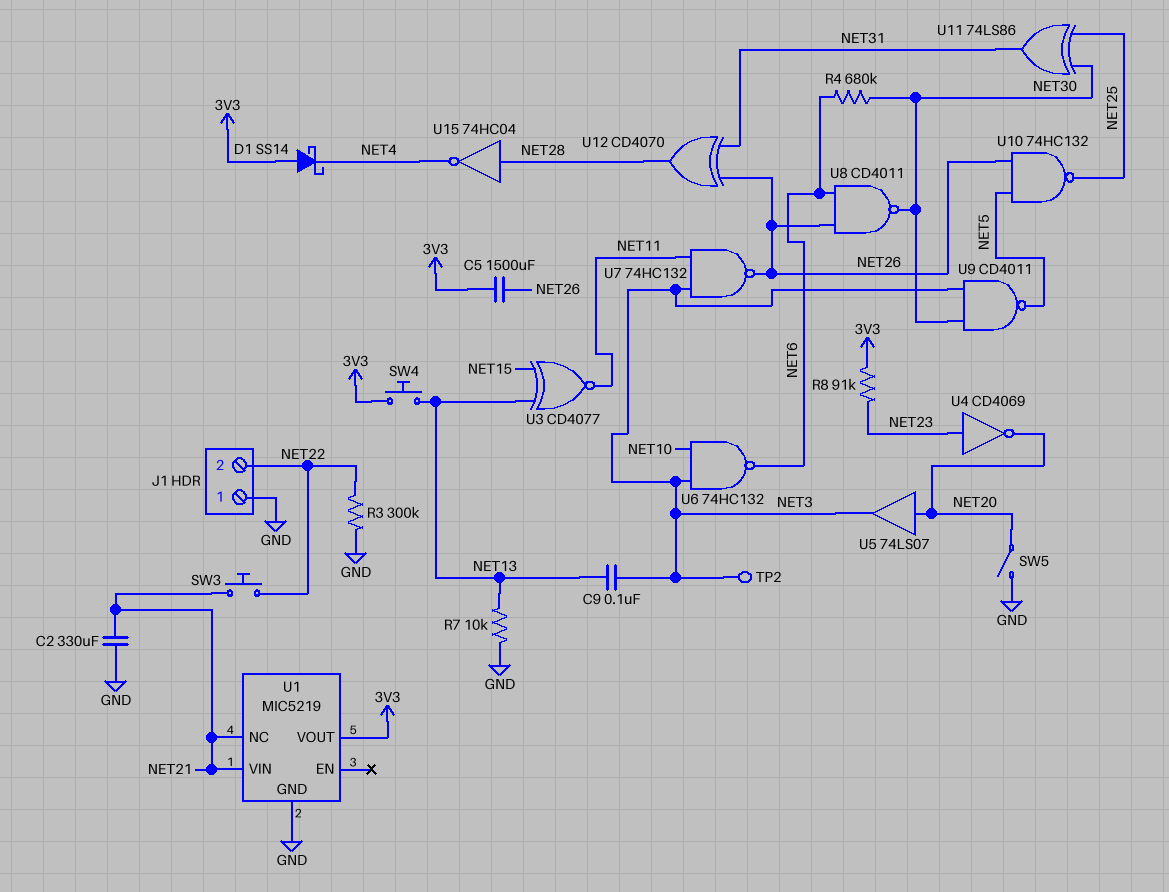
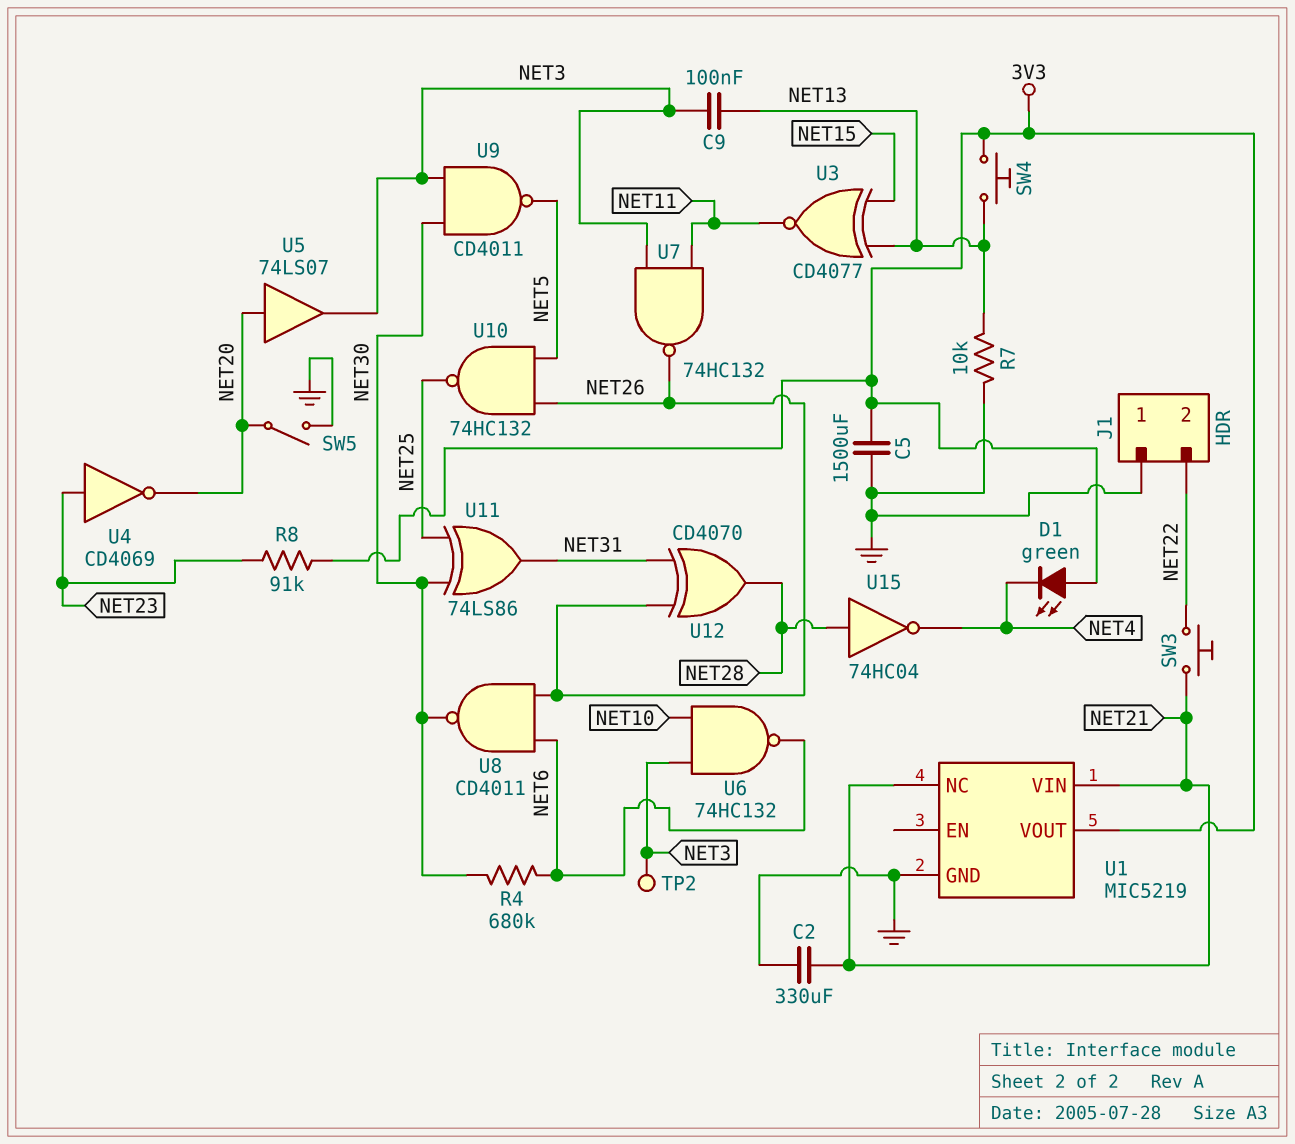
C5: 1500uF (3V3, NET26) -> 1500uF (3V3, GND)
D1: schottky SS14 (A 3V3, K NET4) -> LED green (A 3V3, K NET4)
R3: 300k (GND, NET22) -> none

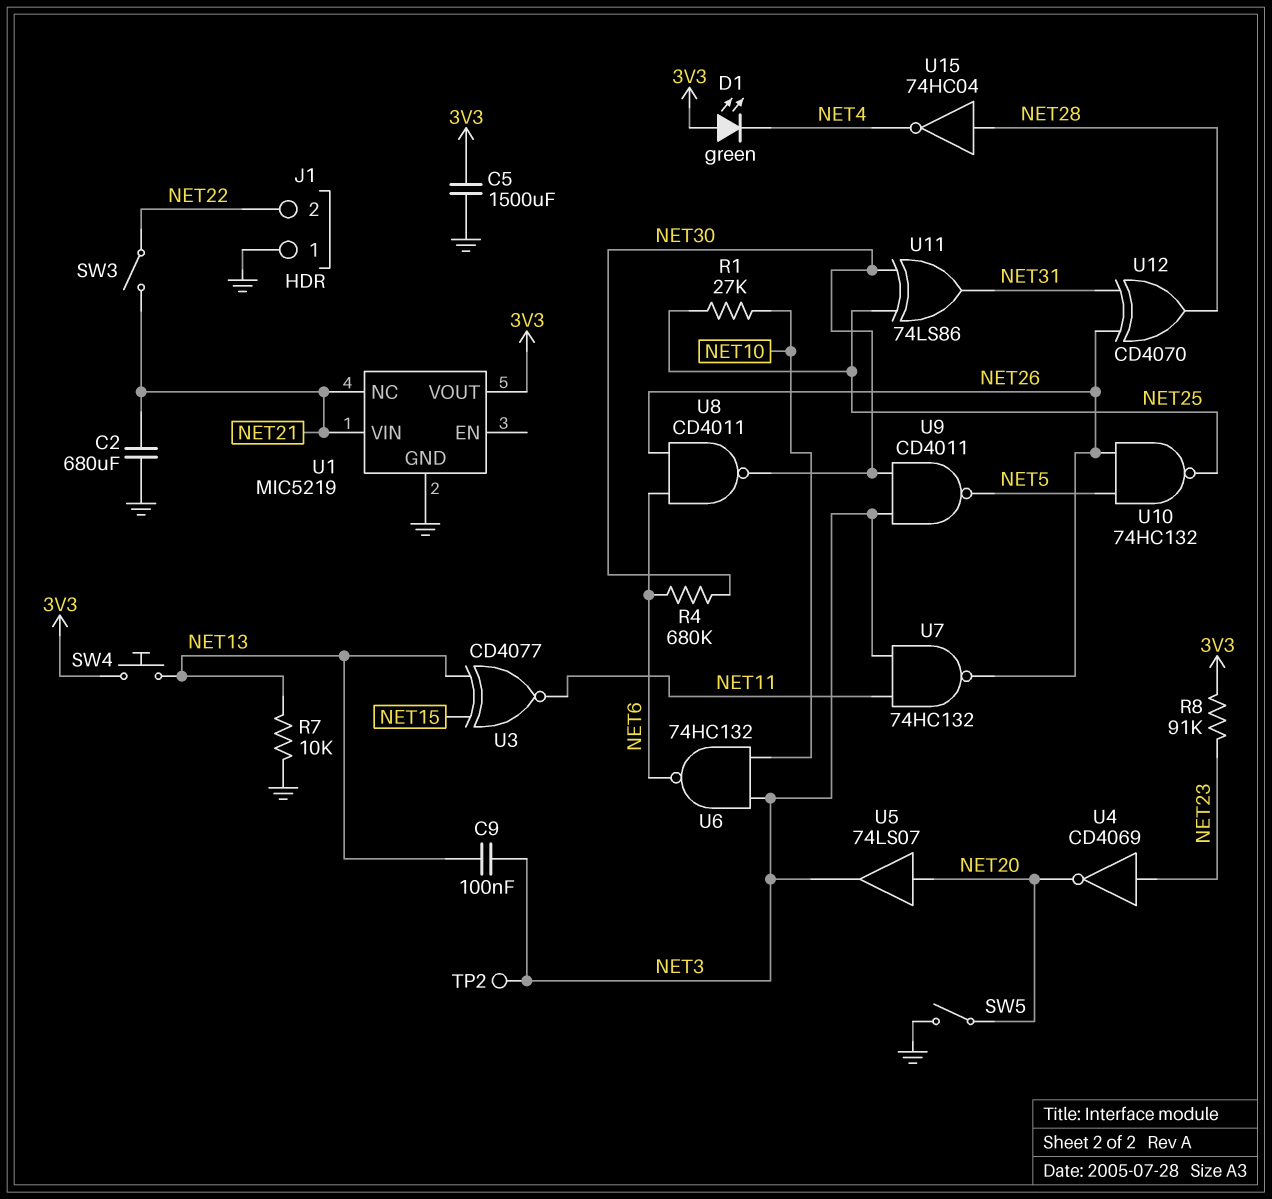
C2: 330uF (GND, NET21) -> 680uF (GND, NET21)
R1: none -> 27k (NET10, NET25)
SW3: button (NET21, NET22) -> switch (NET21, NET22)

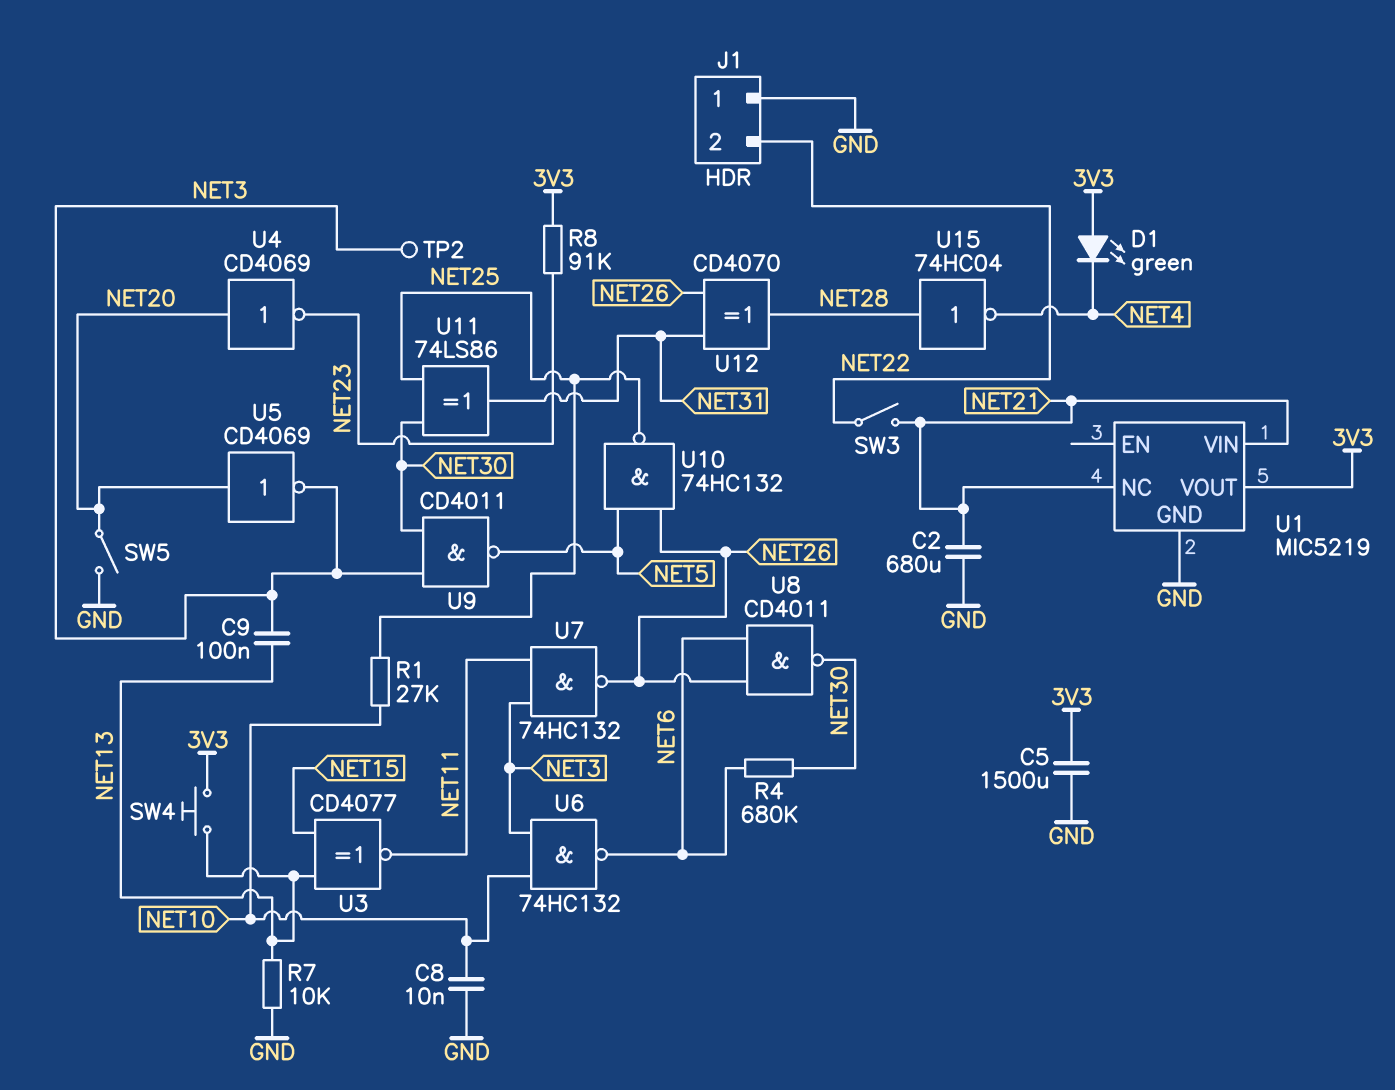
C8: none -> 10nF (GND, NET10)
U4: NOT CD4069 (in NET23, out NET20) -> NOT CD4069 (in NET20, out NET23)
U5: buffer 74LS07 (in NET20, out NET3) -> NOT CD4069 (in NET20, out NET3)

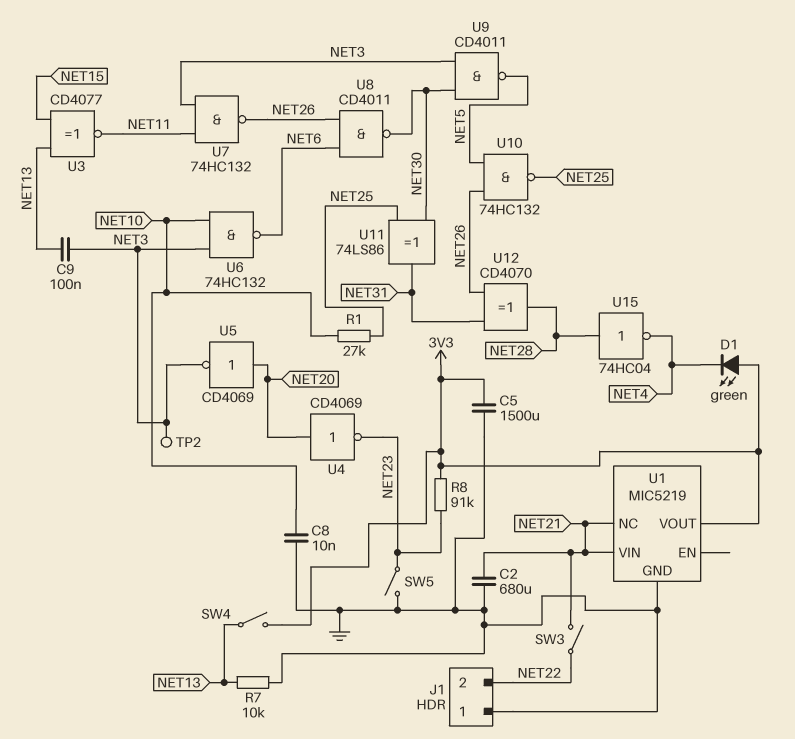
R4: 680k (NET6, NET30) -> none
SW4: button (3V3, NET13) -> switch (3V3, NET13)
SW5: switch (GND, NET20) -> switch (GND, NET23)

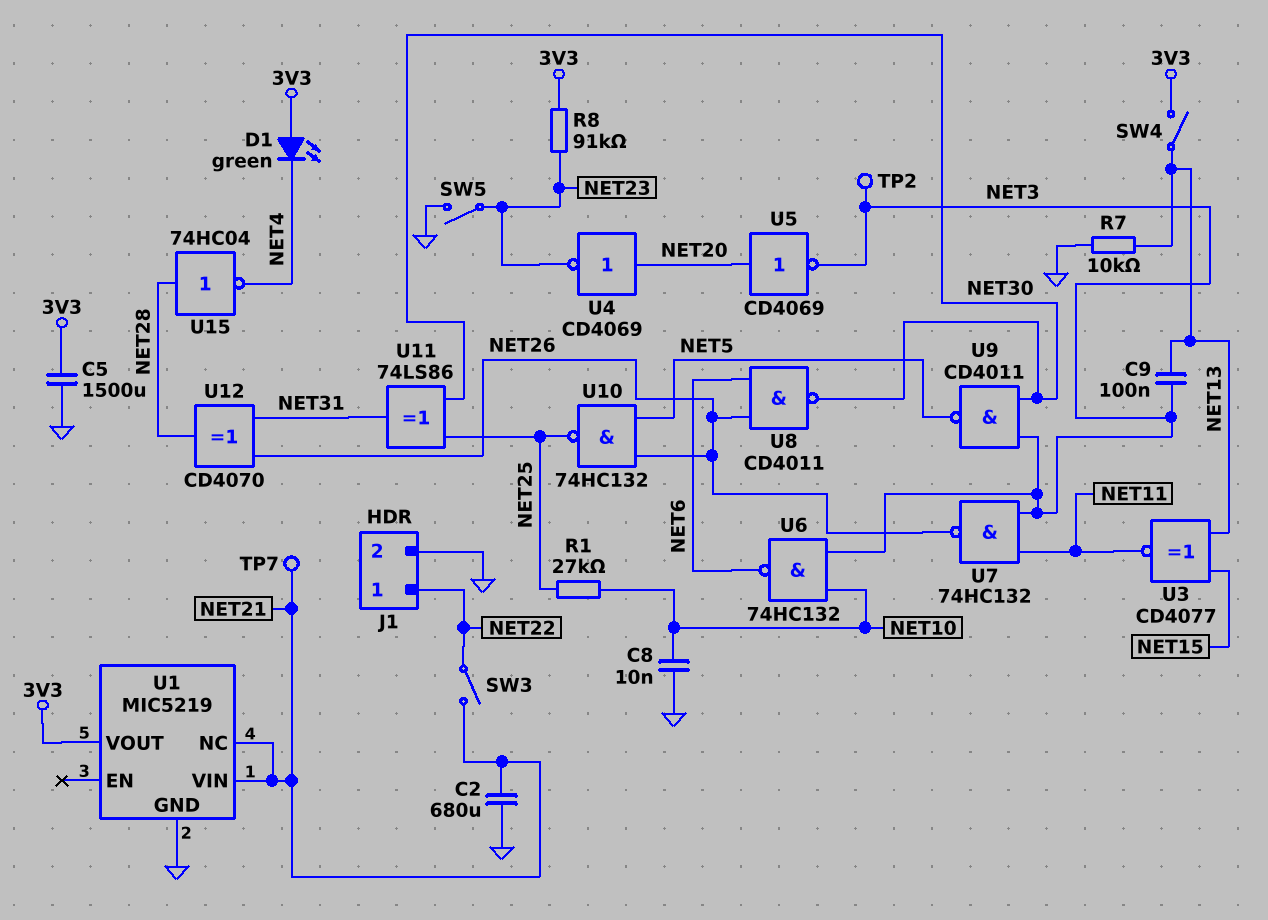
J1 pin 1: GND -> NET22
J1 pin 2: NET22 -> GND
TP7: none -> test point (NET21)

